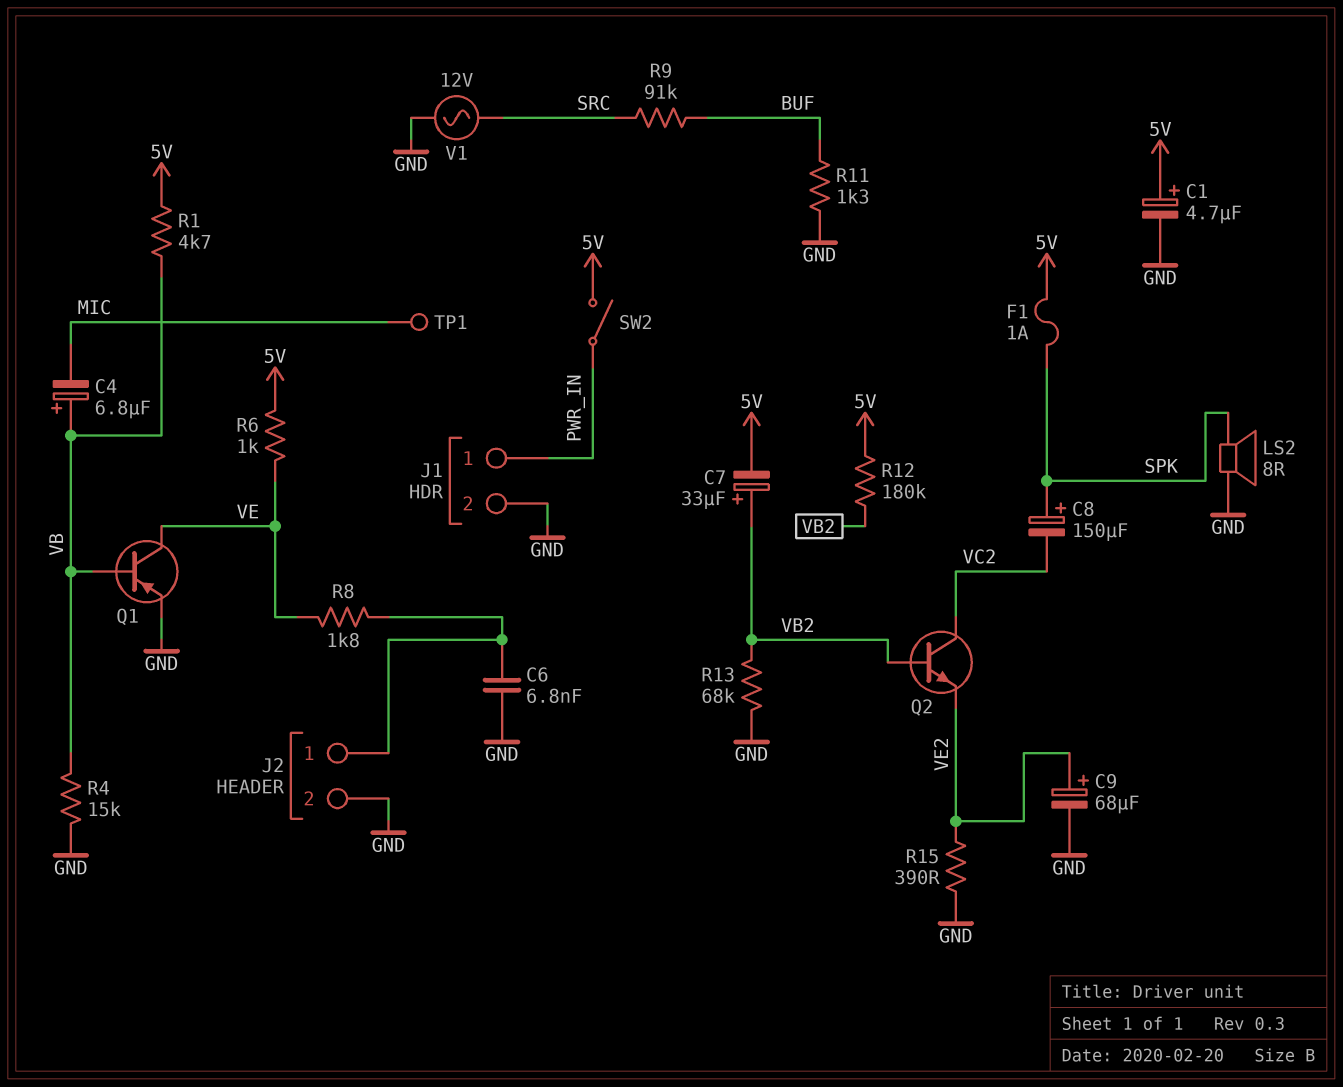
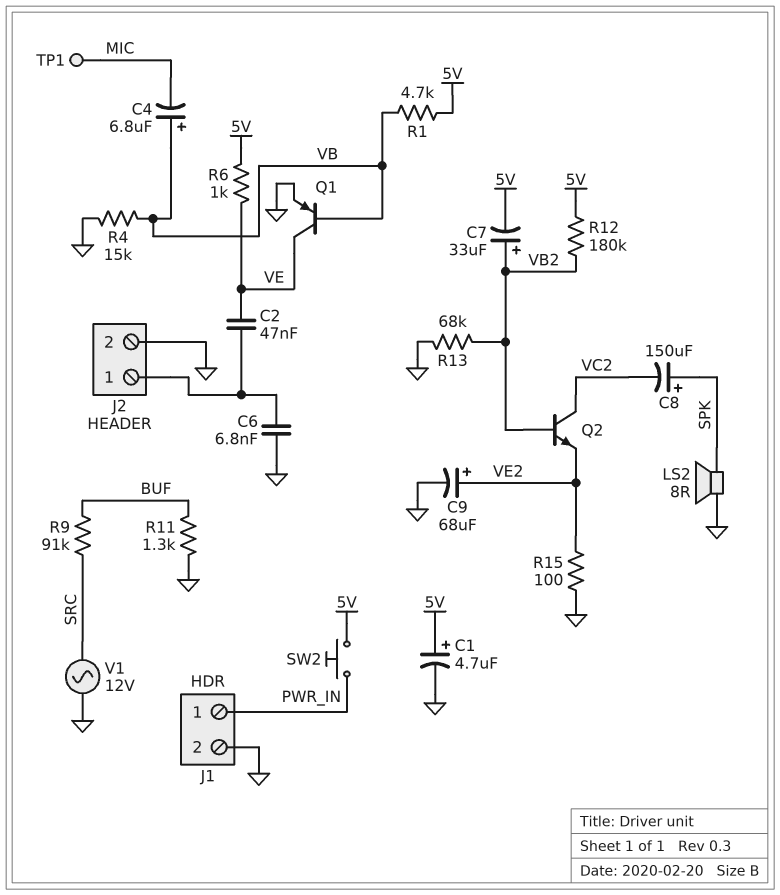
C2: none -> 47nF (J2/1, VE)
F1: 1A (5V, SPK) -> none
R8: 1.8k (J2/1, VE) -> none
R15: 390 (GND, VE2) -> 100 (GND, VE2)
SW2: switch (5V, PWR_IN) -> button (5V, PWR_IN)

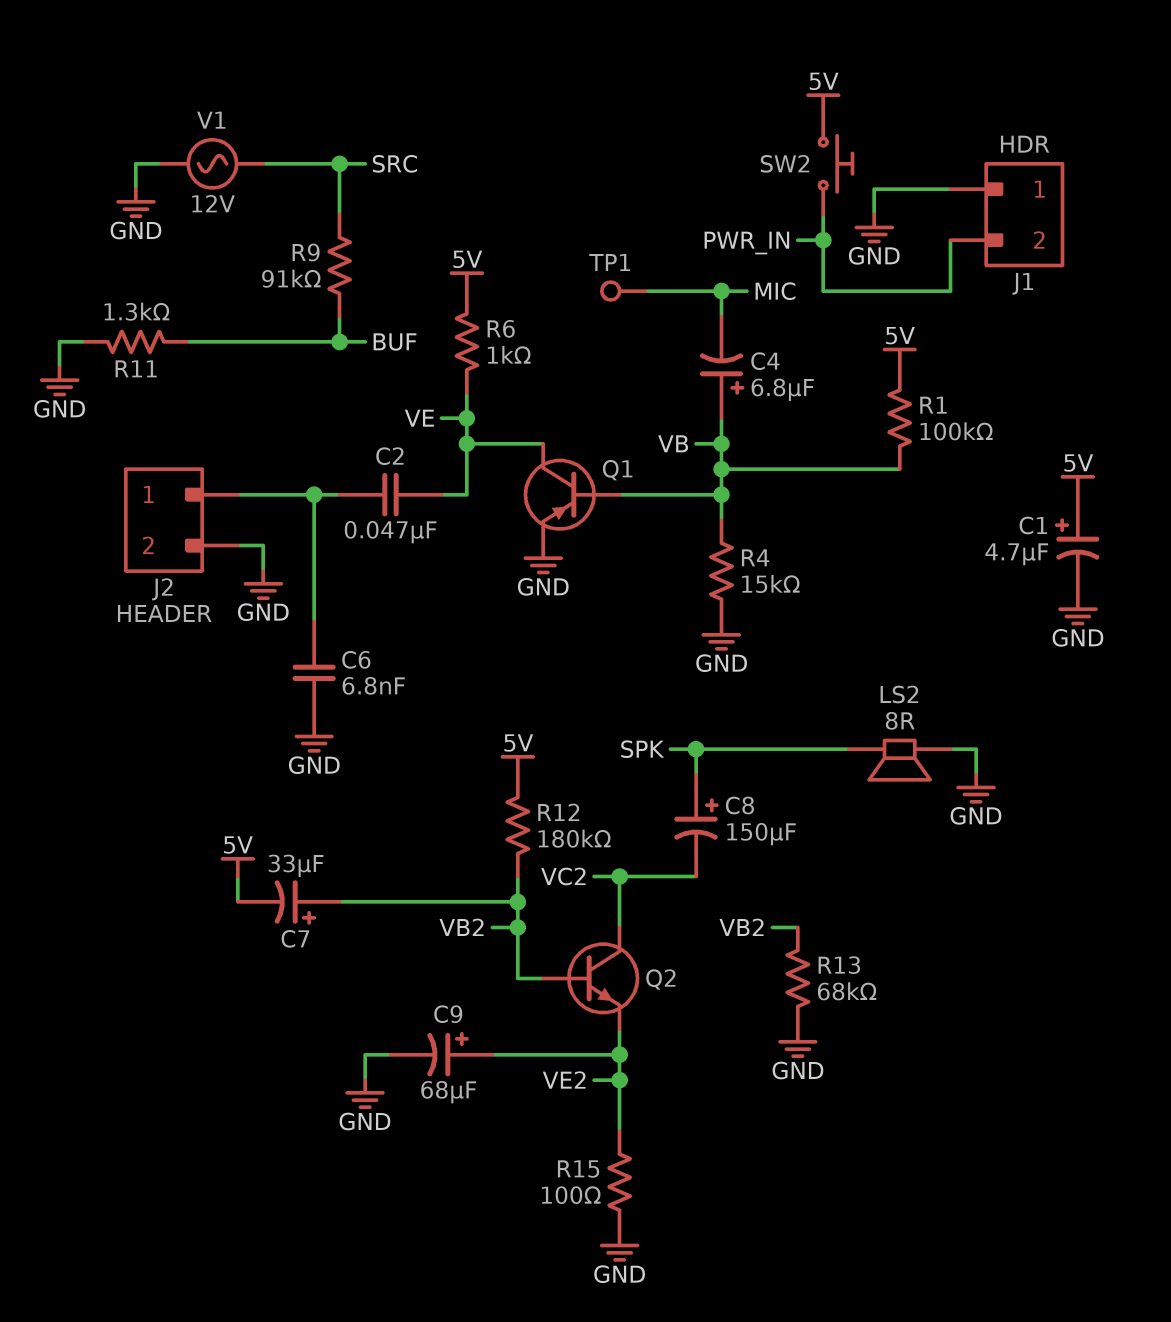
J1 pin 1: PWR_IN -> GND
J1 pin 2: GND -> PWR_IN
R1: 4.7k (5V, VB) -> 100k (5V, VB)

